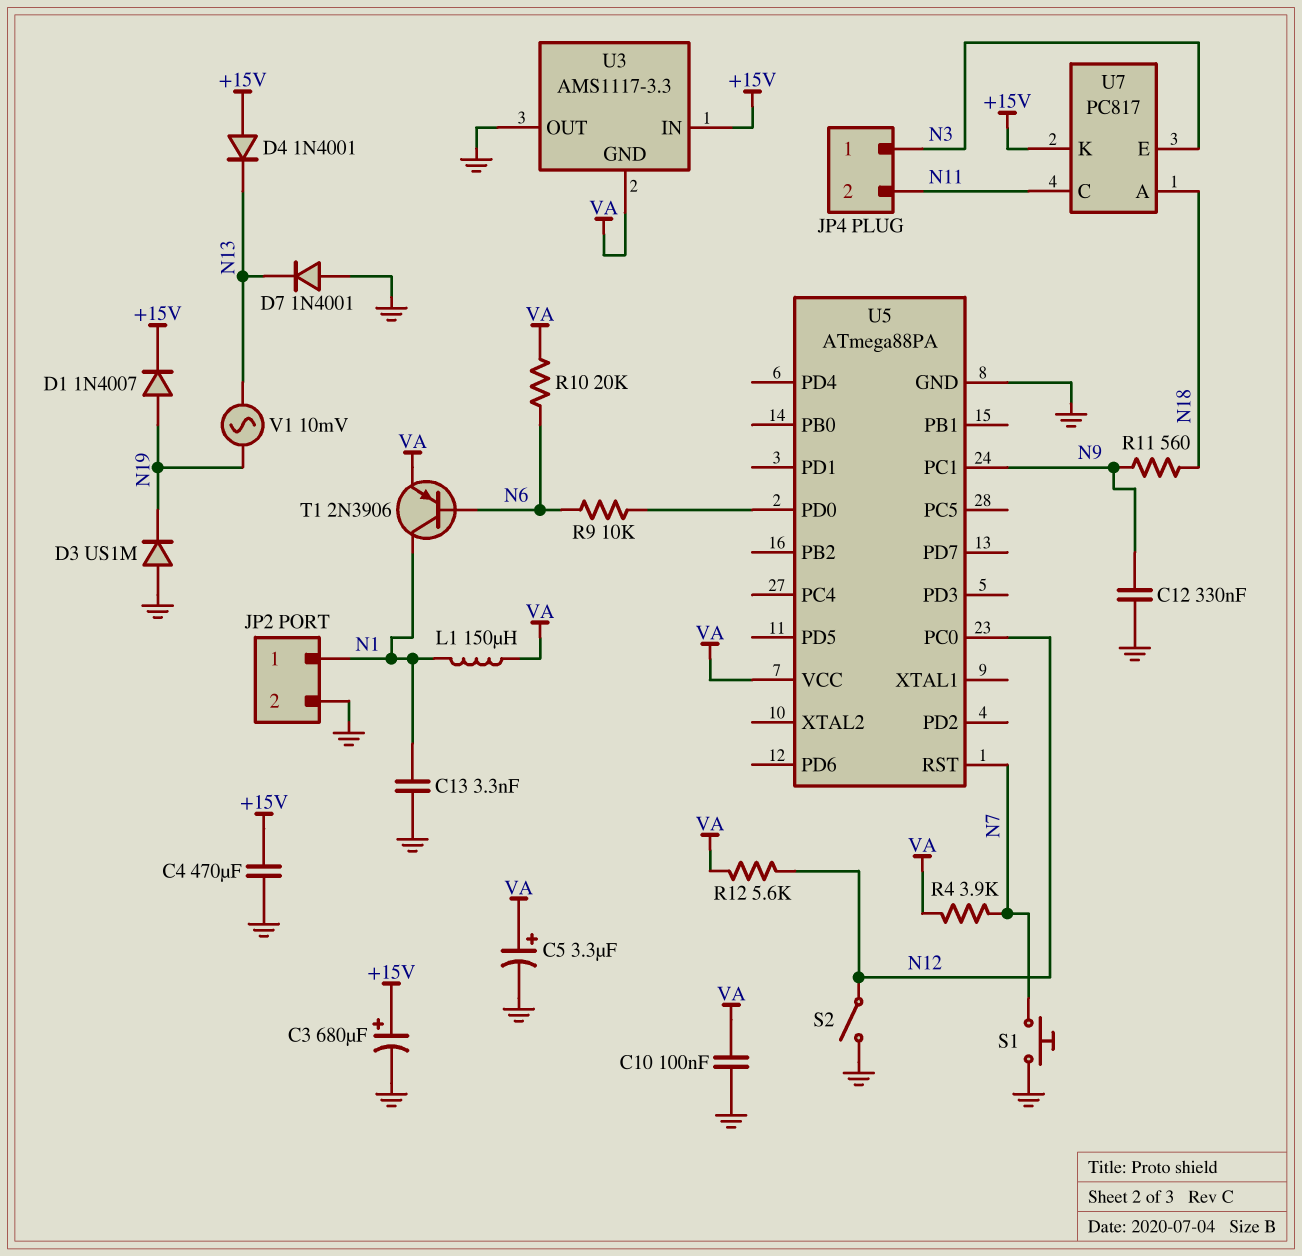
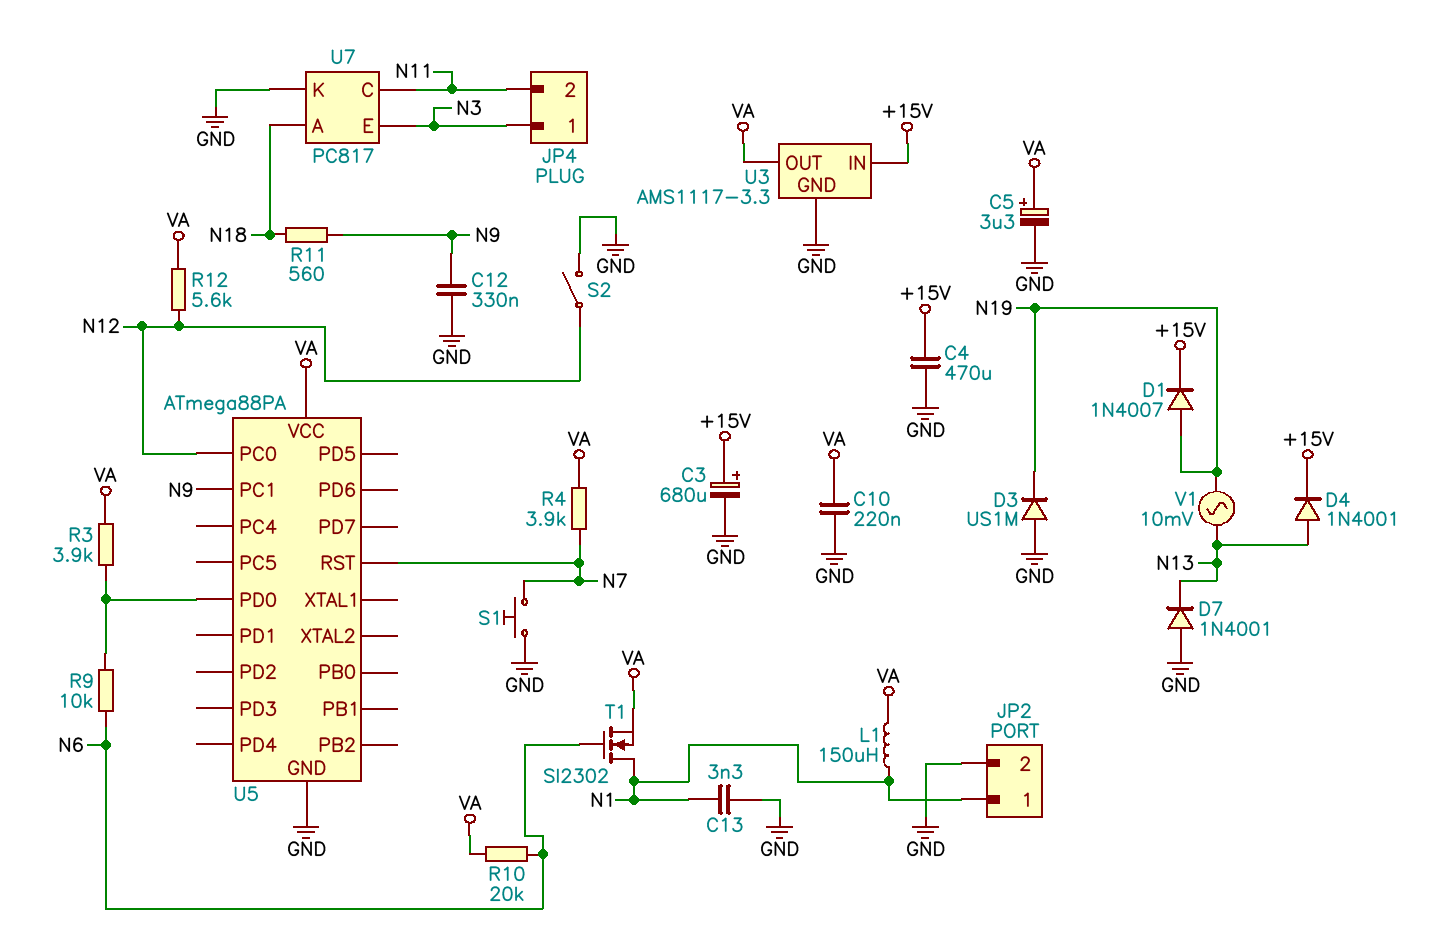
C10: 100nF (GND, VA) -> 220nF (GND, VA)
D4: diode 1N4001 (A +15V, K N13) -> diode 1N4001 (A N13, K +15V)
R3: none -> 3.9k (U5/PD0, VA)
T1: PNP 2N3906 (B N6, C N1, E VA) -> NMOS SI2302 (G N6, D N1, S VA)
U3 pin GND: VA -> GND
U3 pin OUT: GND -> VA
U7 pin K: +15V -> GND

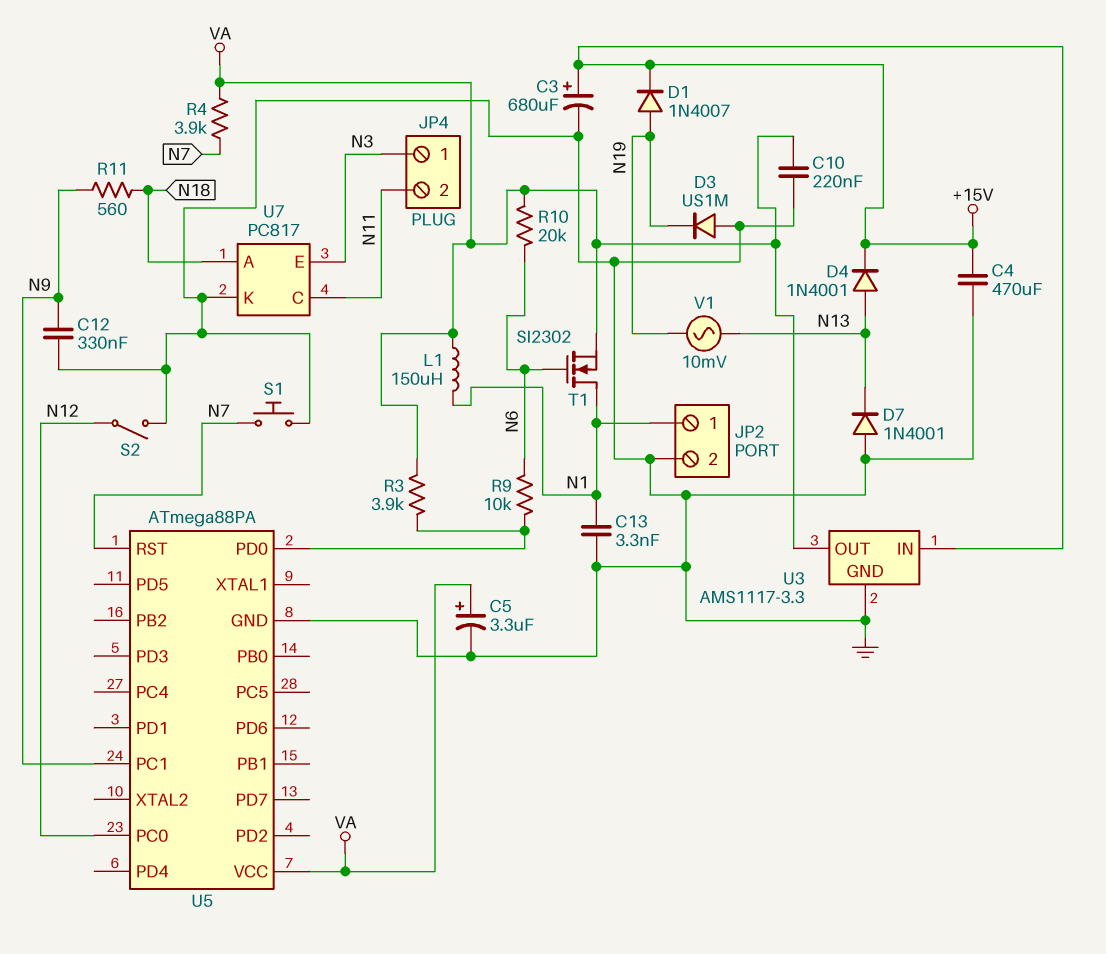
R12: 5.6k (N12, VA) -> none

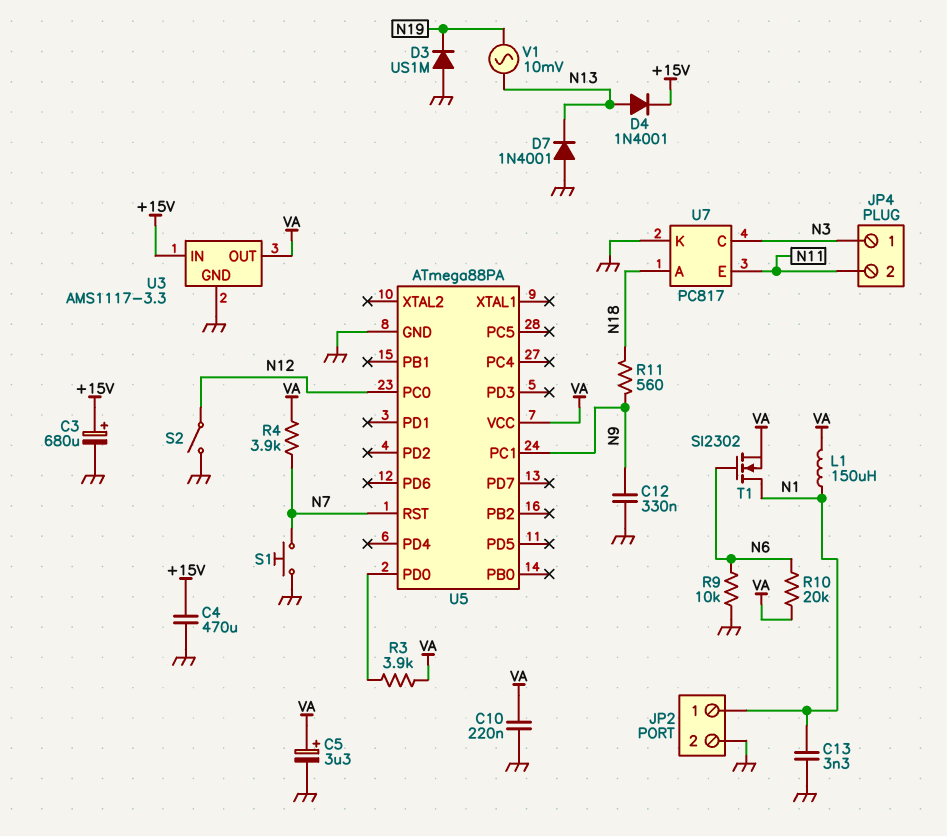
D1: diode 1N4007 (A N19, K +15V) -> none
R9: 10k (N6, U5/PD0) -> 10k (GND, N6)
U7 pin C: N11 -> N3
U7 pin E: N3 -> N11

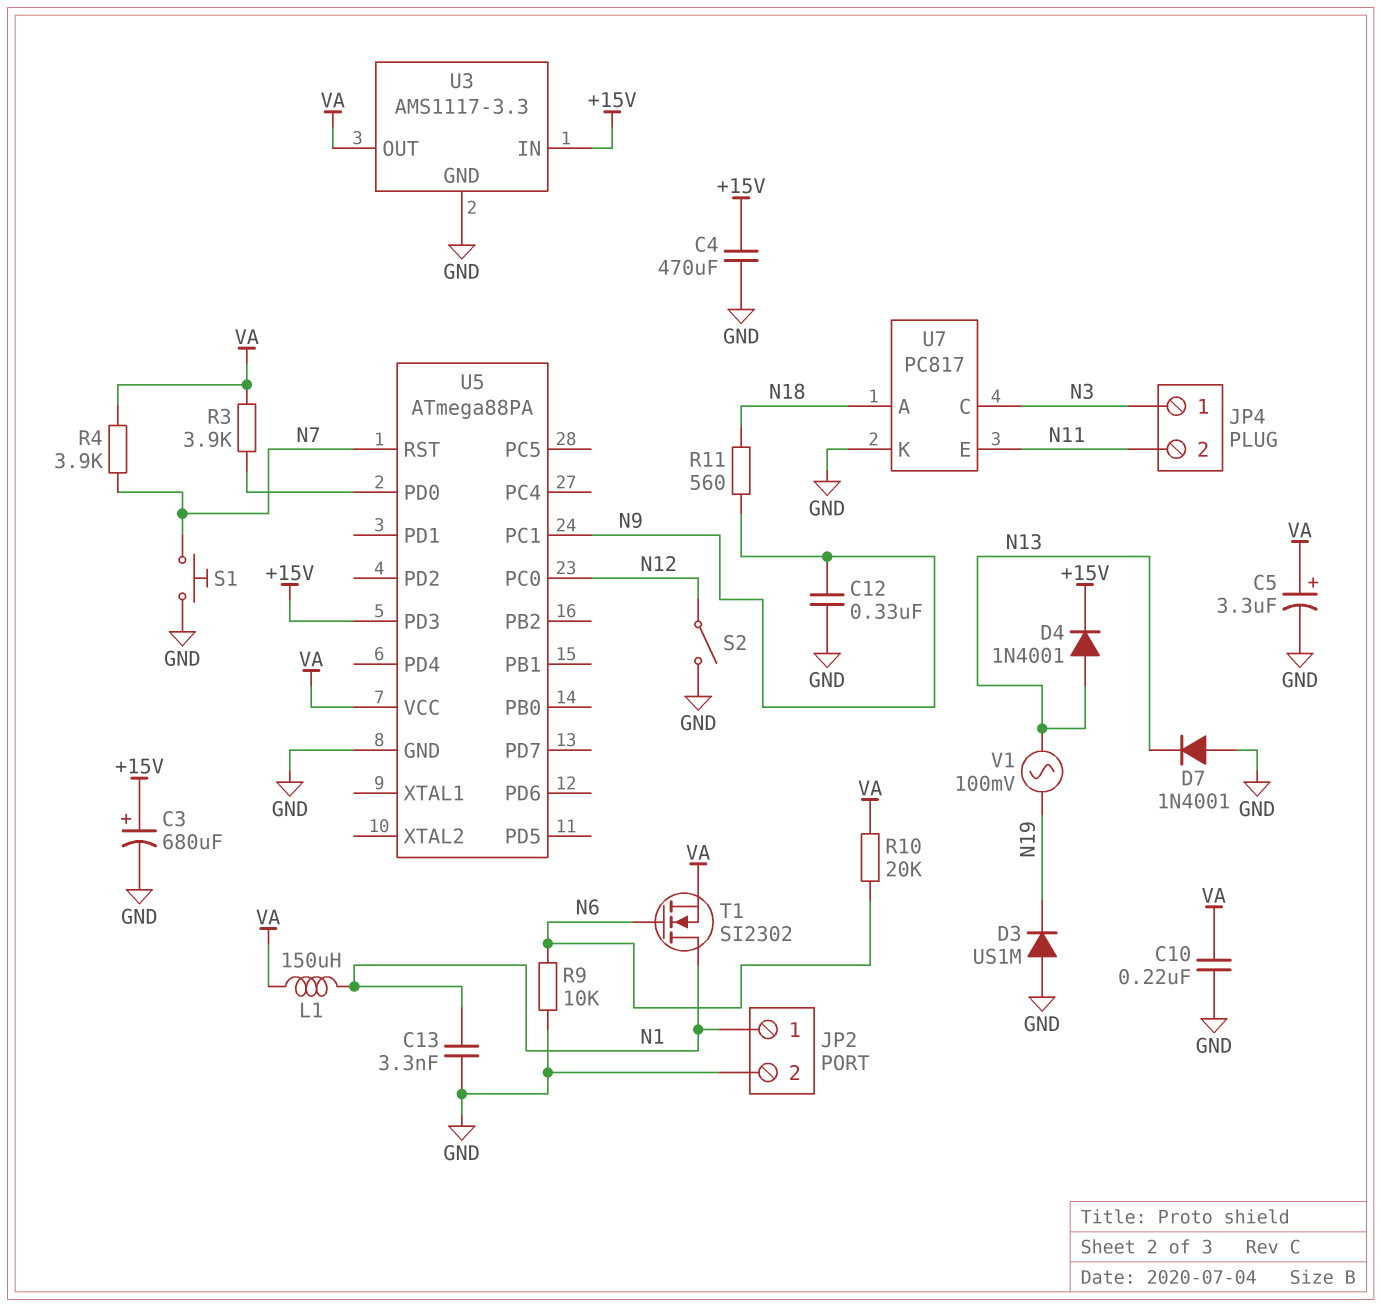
U5 pin PD3: none -> +15V
V1: AC 10mV (N13, N19) -> AC 100mV (N13, N19)

